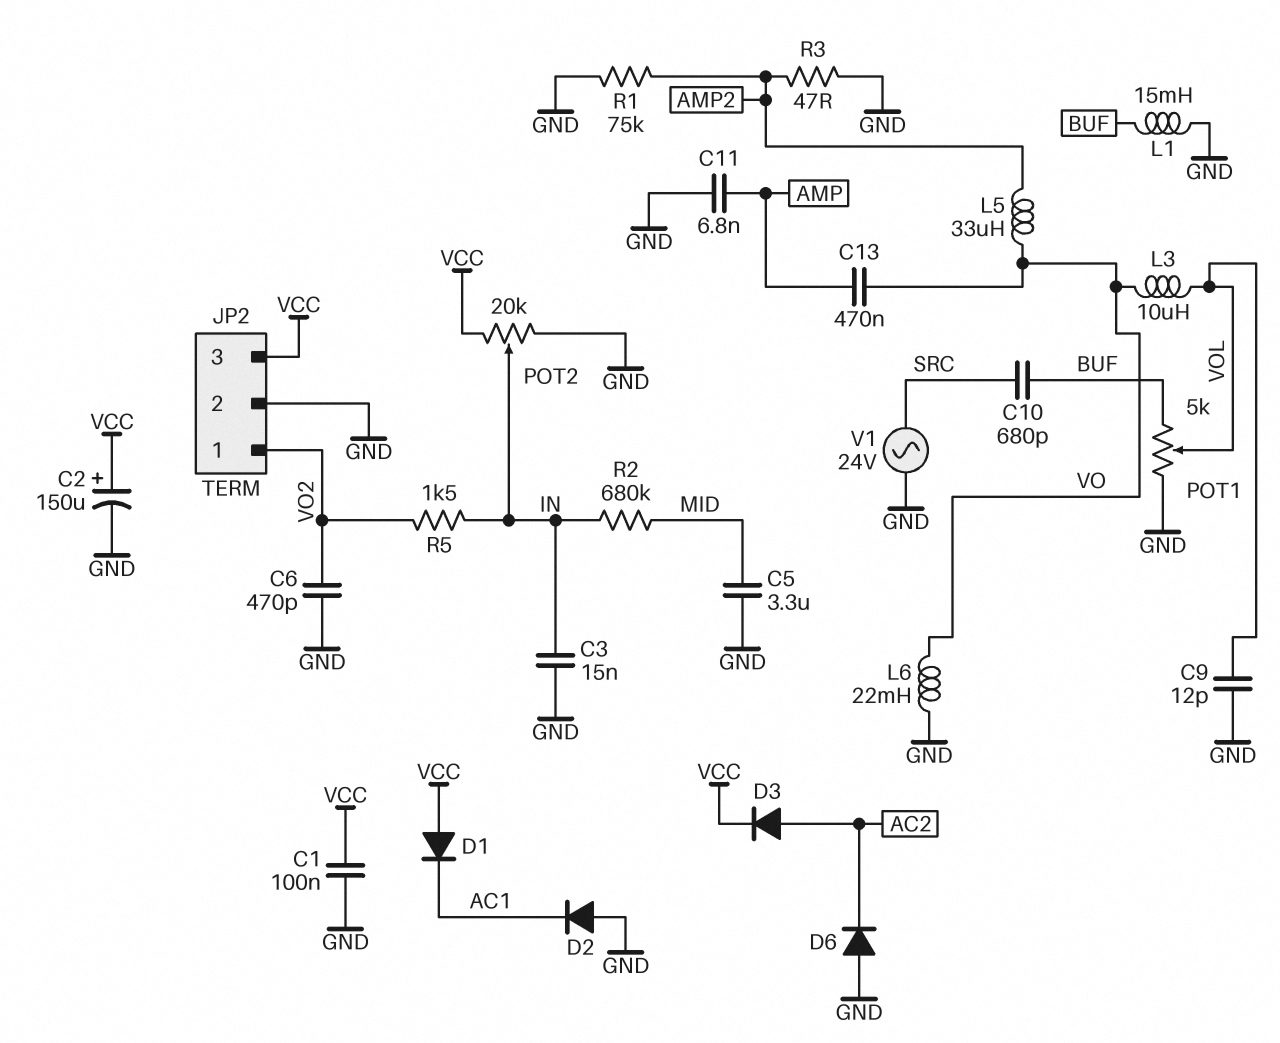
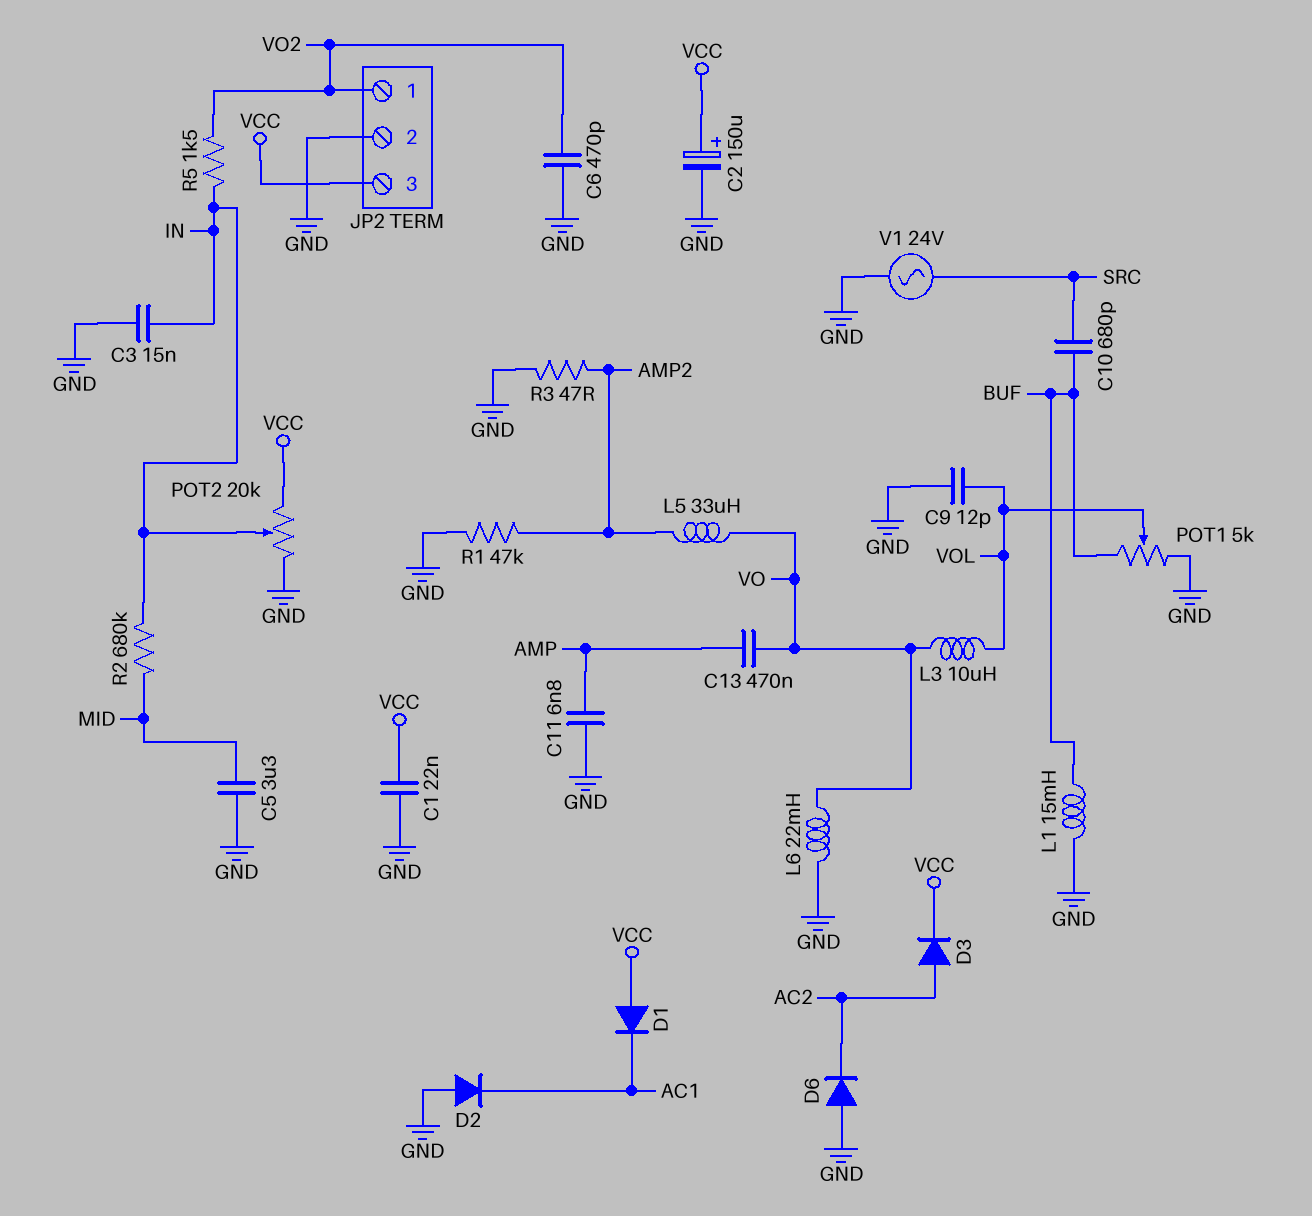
C1: 100nF (GND, VCC) -> 22nF (GND, VCC)
R1: 75k (AMP2, GND) -> 47k (AMP2, GND)

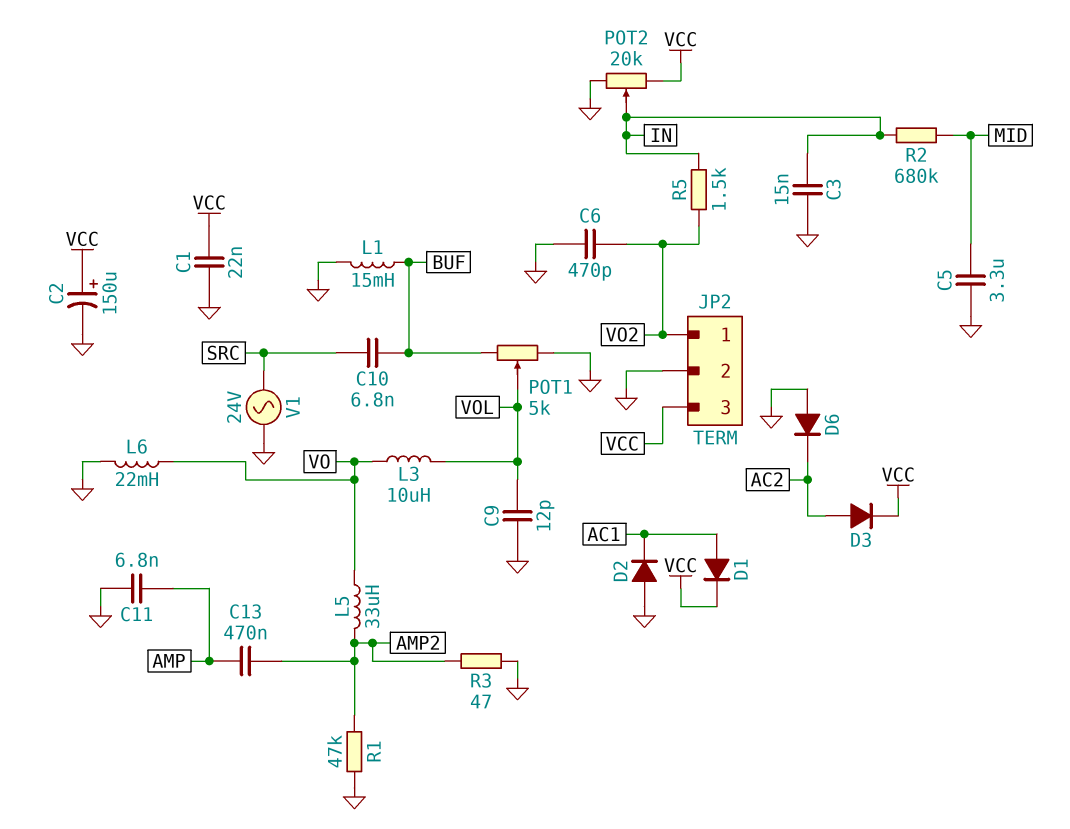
C10: 680pF (BUF, SRC) -> 6.8nF (BUF, SRC)
C13: 470nF (AMP, VO) -> 470nF (AMP, AMP2)
D1: diode (A VCC, K AC1) -> diode (A AC1, K VCC)

